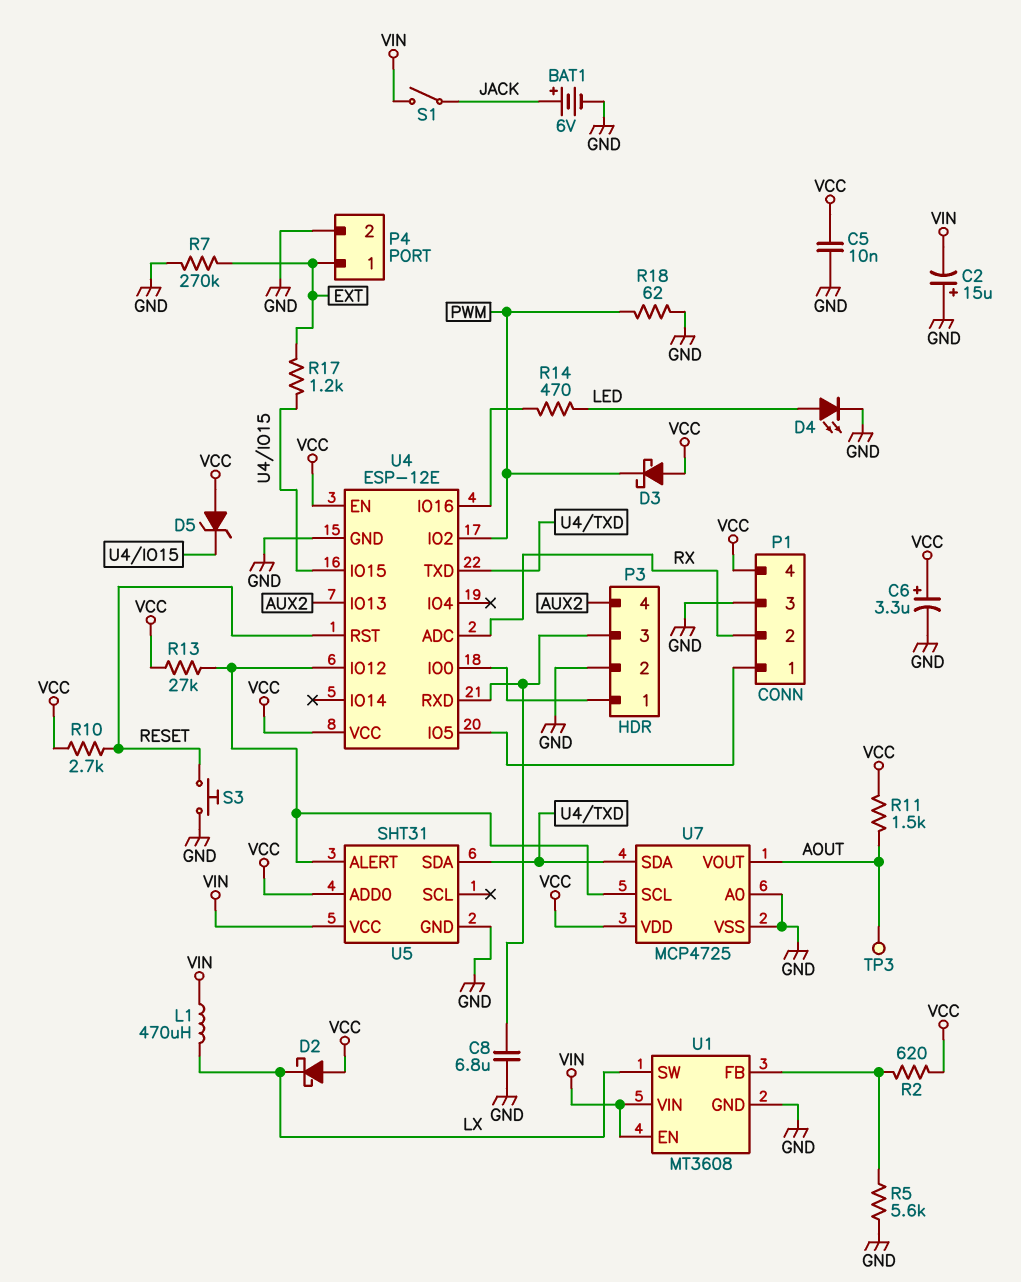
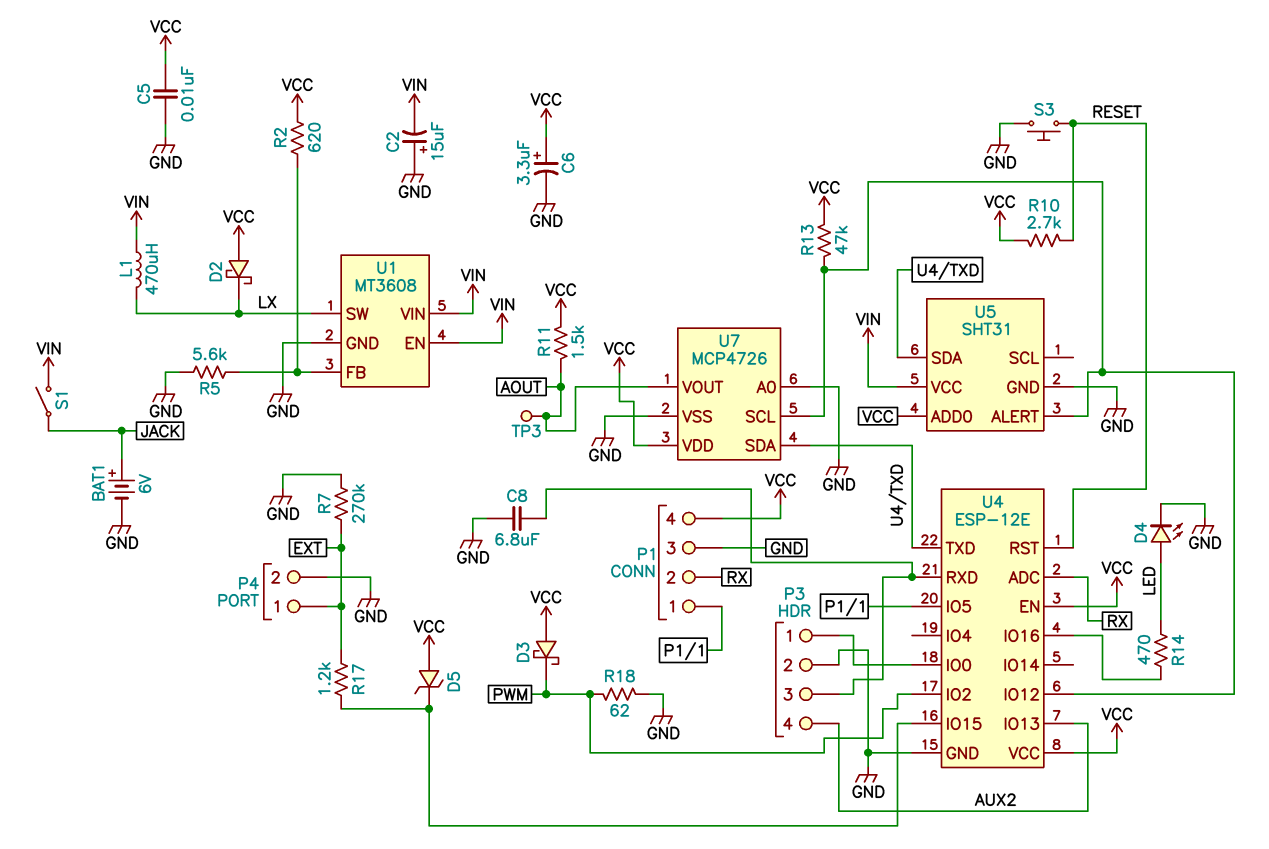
R13: 27k (U4/IO12, VCC) -> 47k (U4/IO12, VCC)
U7: MCP4725 -> MCP4726

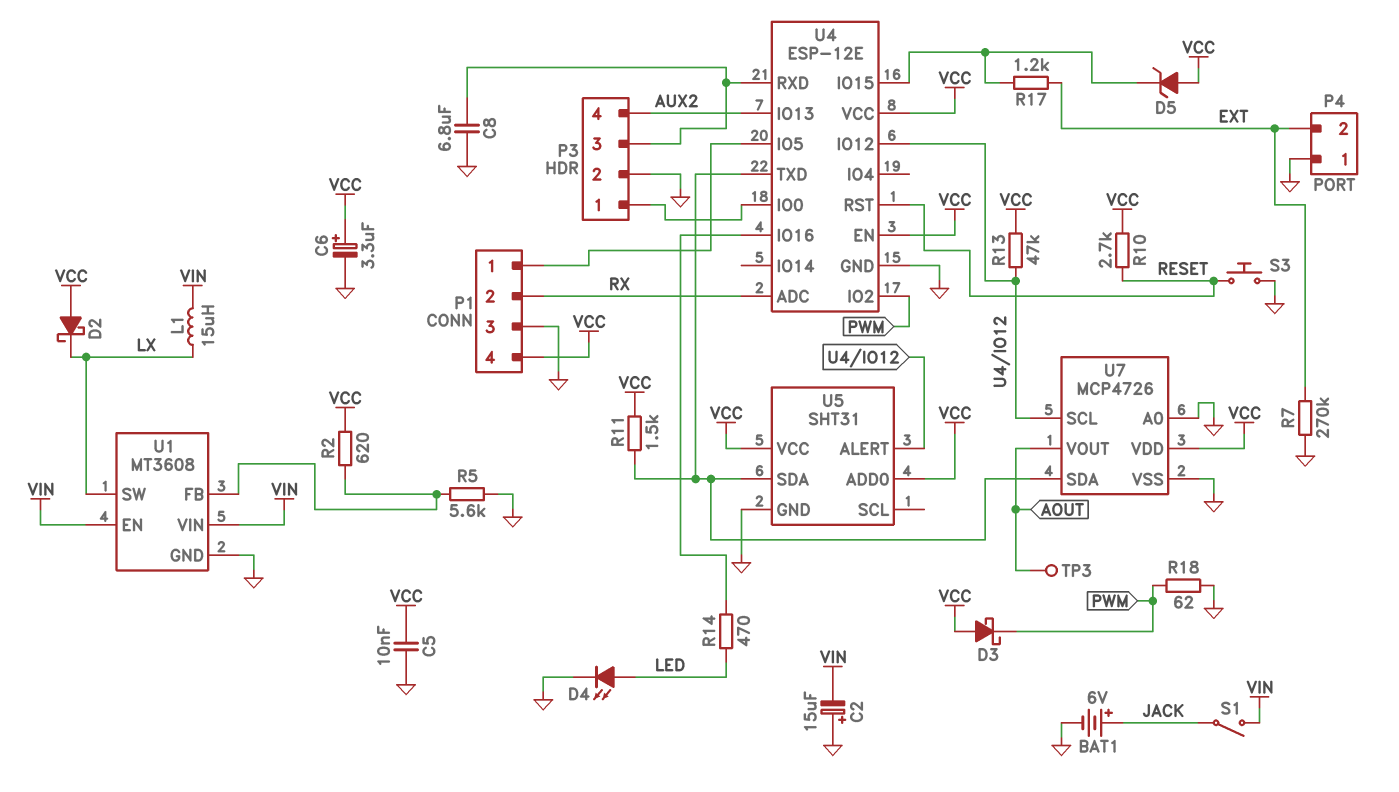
L1: 470uH (LX, VIN) -> 15uH (LX, VIN)
P4 pin 1: EXT -> GND
P4 pin 2: GND -> EXT
R11: 1.5k (AOUT, VCC) -> 1.5k (U4/TXD, VCC)
U5 pin VCC: VIN -> VCC

